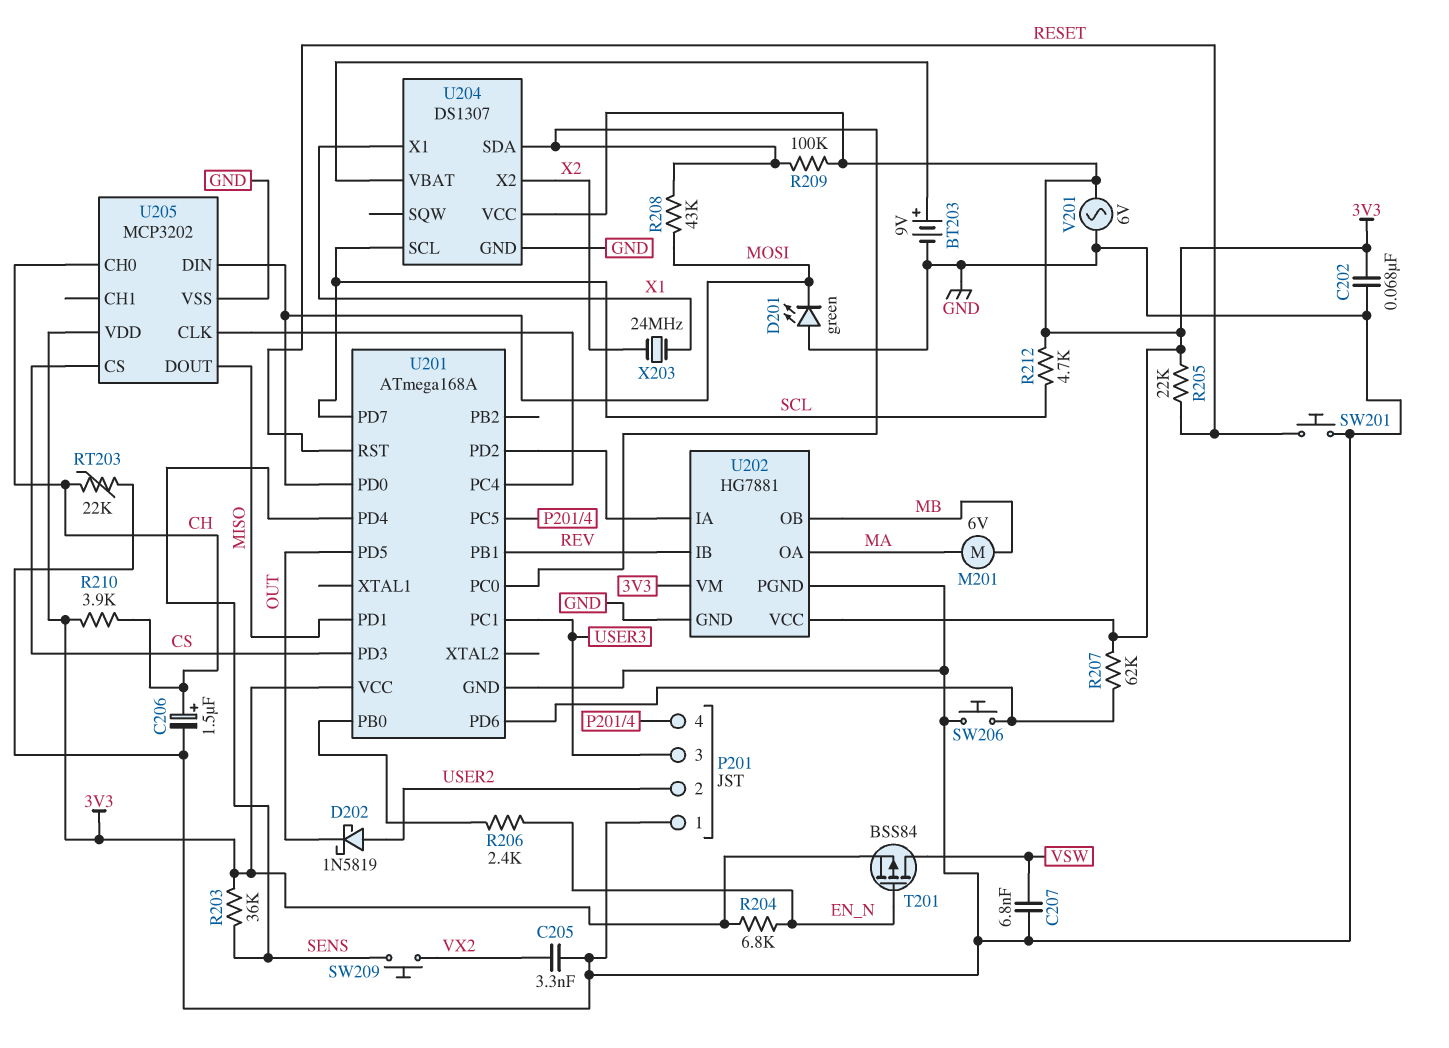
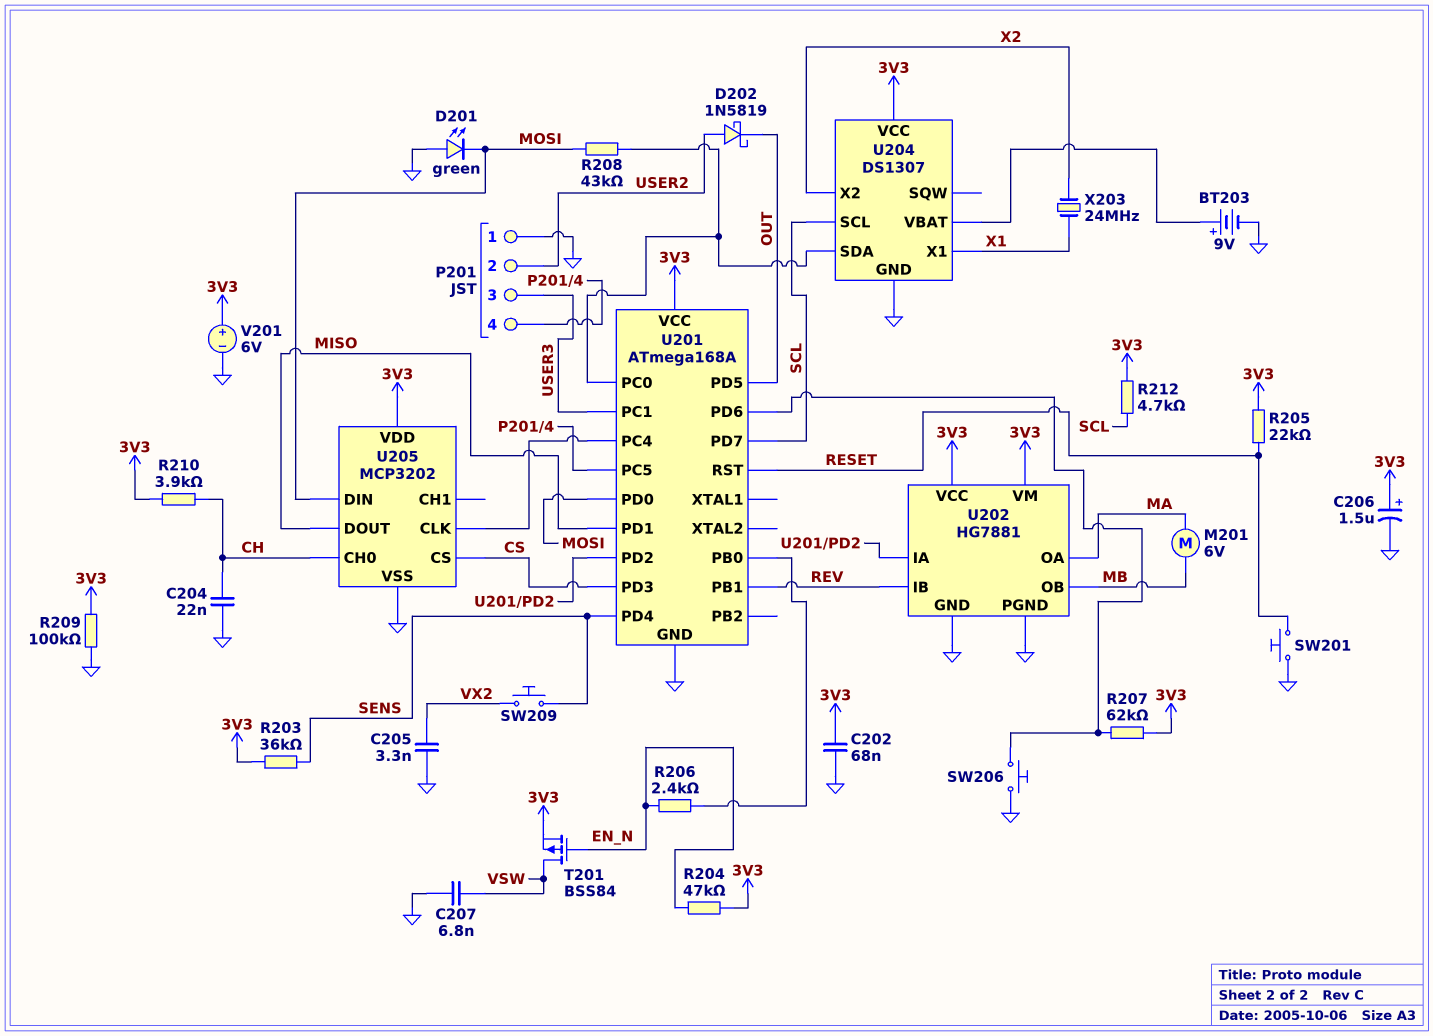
C204: none -> 22nF (CH, GND)
C206: 1.5uF (plus CH, minus GND) -> 1.5uF (plus 3V3, minus GND)
R204: 6.8k (3V3, EN_N) -> 47k (3V3, EN_N)
R209: 100k (3V3, U201/PC0) -> 100k (3V3, GND)
RT203: 22k (CH, GND) -> none
V201: AC 6V (3V3, GND) -> 6V (plus 3V3, minus GND)

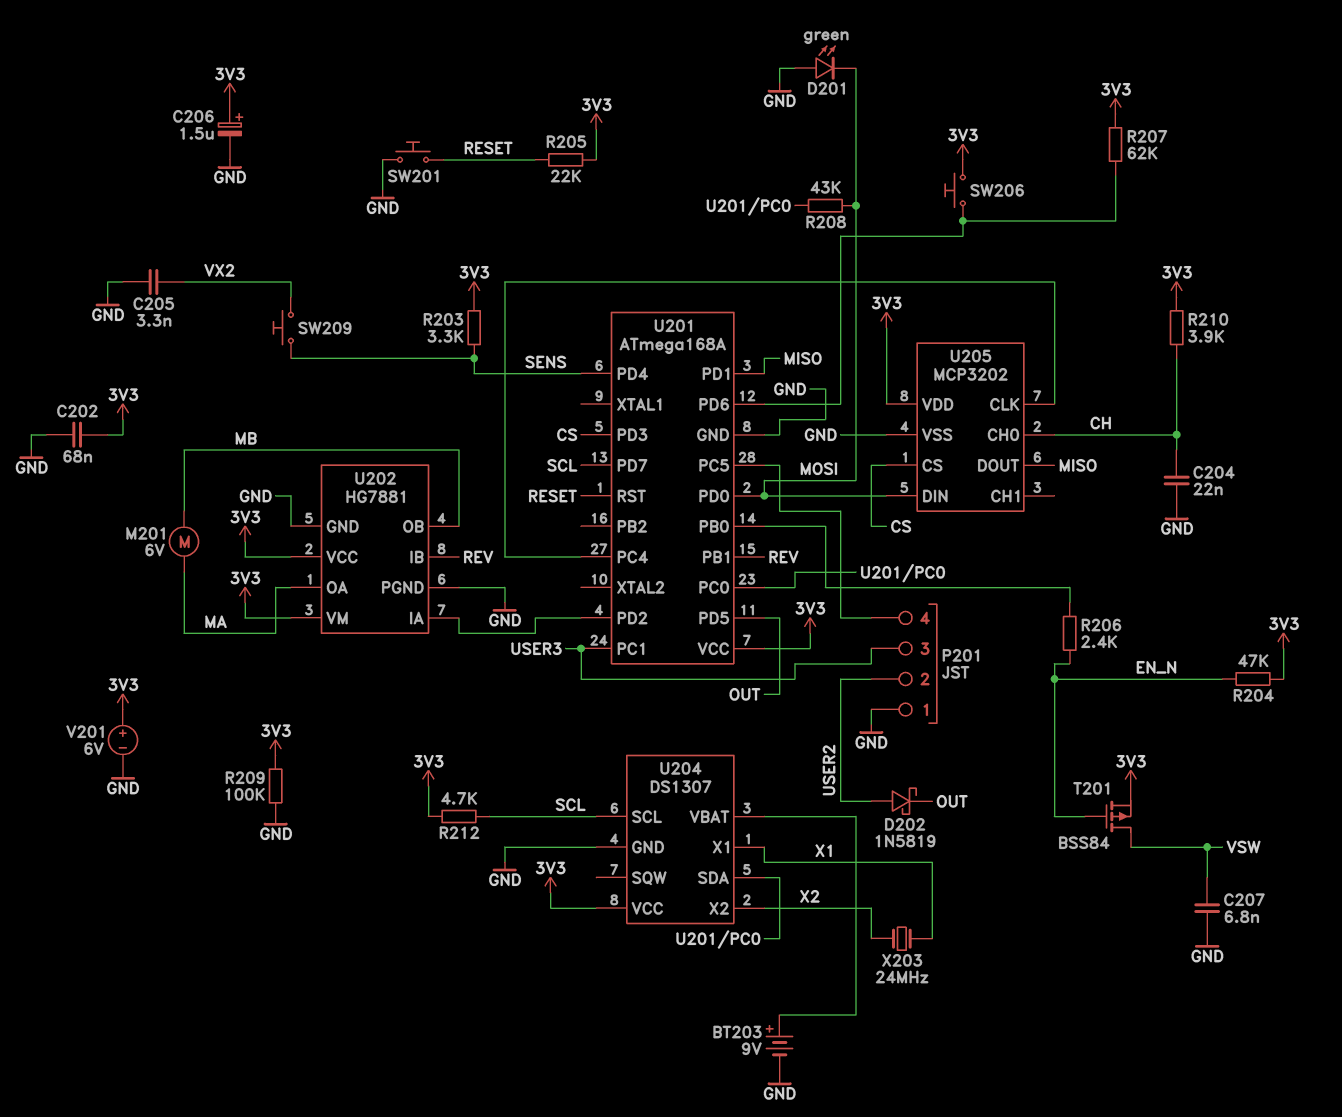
R203: 36k (3V3, SENS) -> 3.3k (3V3, SENS)
SW206: button (GND, U201/PD6) -> button (3V3, U201/PD6)

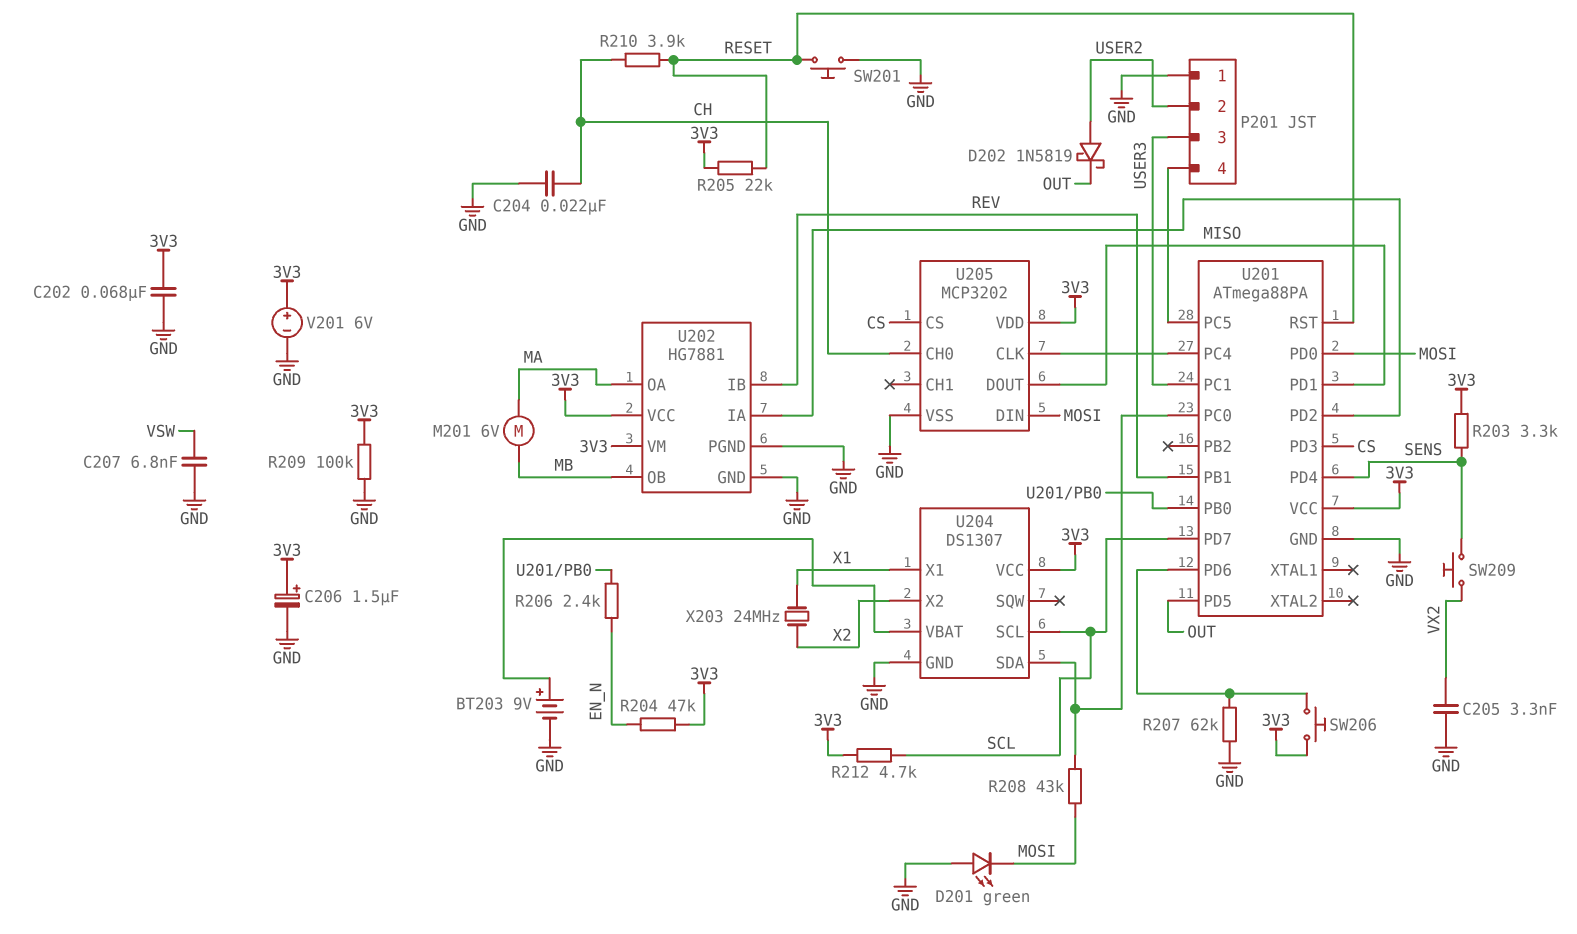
R207: 62k (3V3, U201/PD6) -> 62k (GND, U201/PD6)
R210: 3.9k (3V3, CH) -> 3.9k (CH, RESET)
T201: PMOS BSS84 (G EN_N, D VSW, S 3V3) -> none
U201: ATmega168A -> ATmega88PA

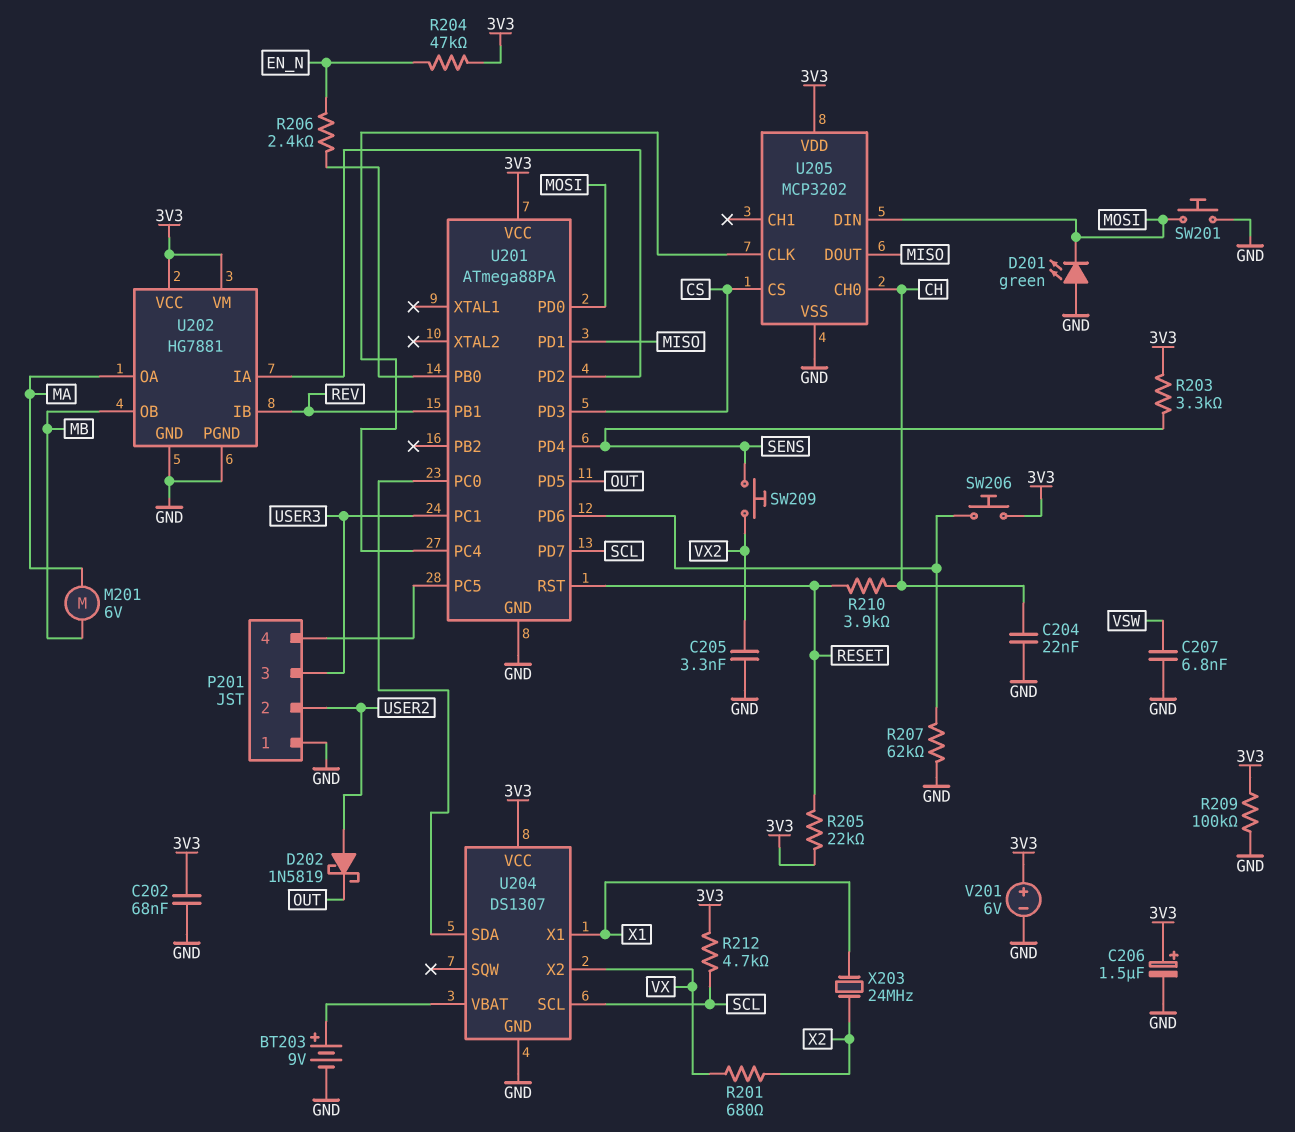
R201: none -> 680 (VX, X2)
R208: 43k (MOSI, U201/PC0) -> none
SW201: button (GND, RESET) -> button (GND, MOSI)
U204 pin X2: X2 -> VX

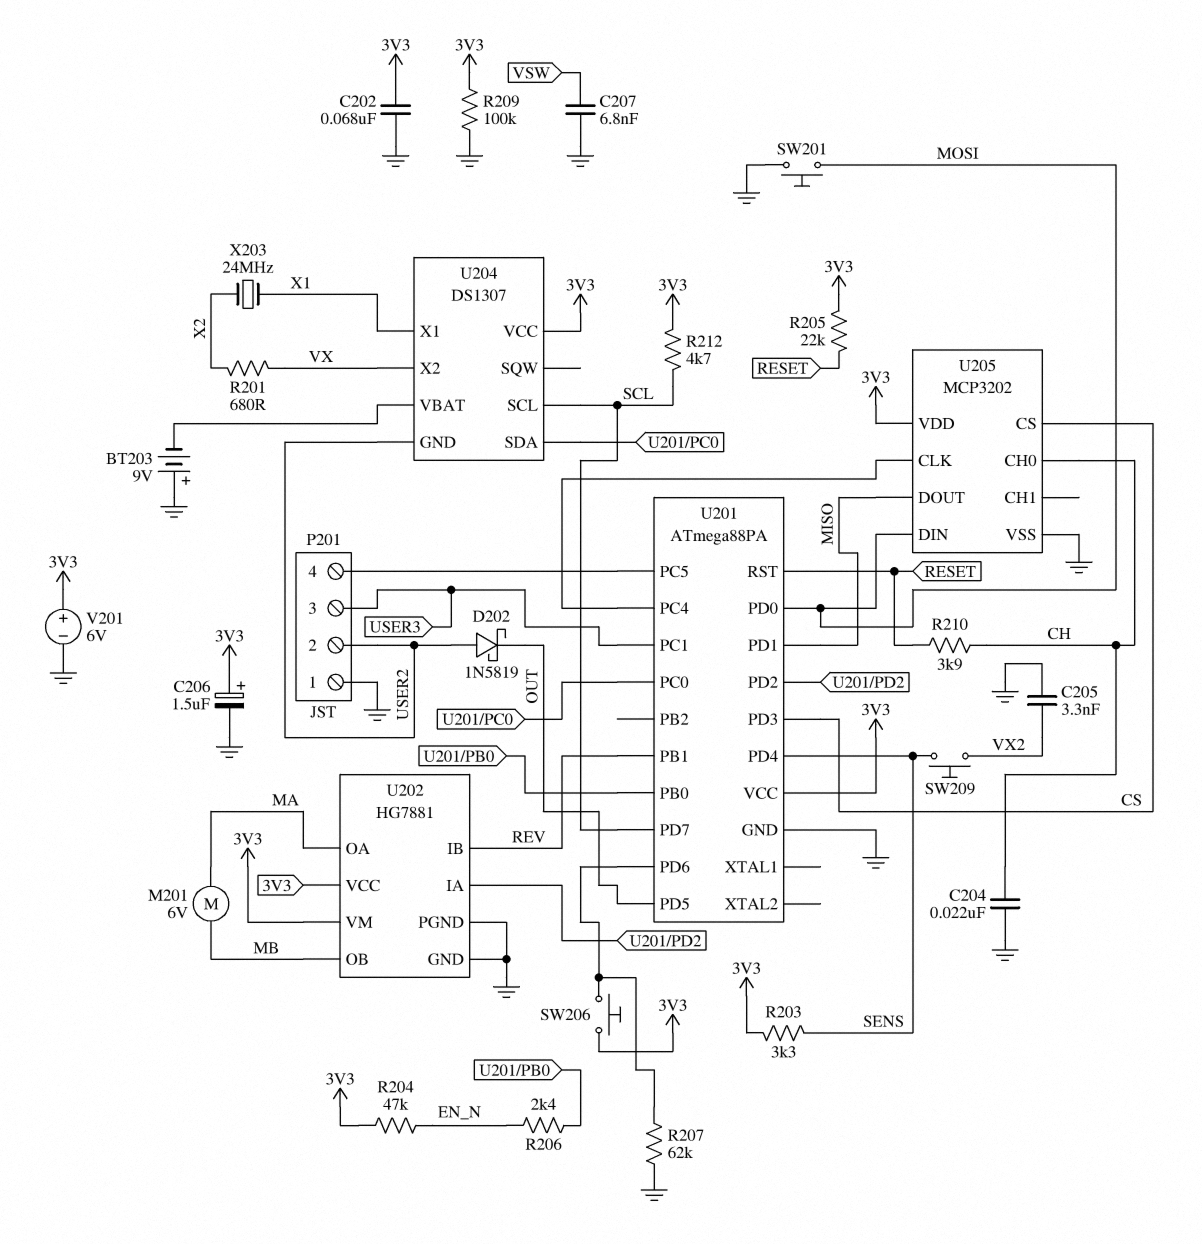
BT203: 9V (plus U204/VBAT, minus GND) -> 9V (plus GND, minus U204/VBAT)
D201: LED green (A GND, K MOSI) -> none
U204 pin GND: GND -> USER2

